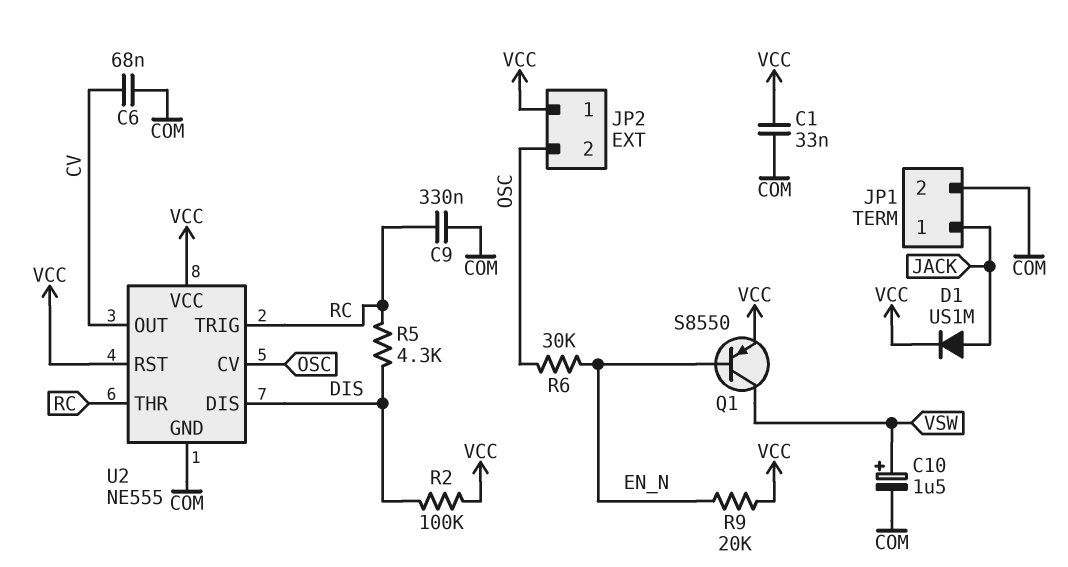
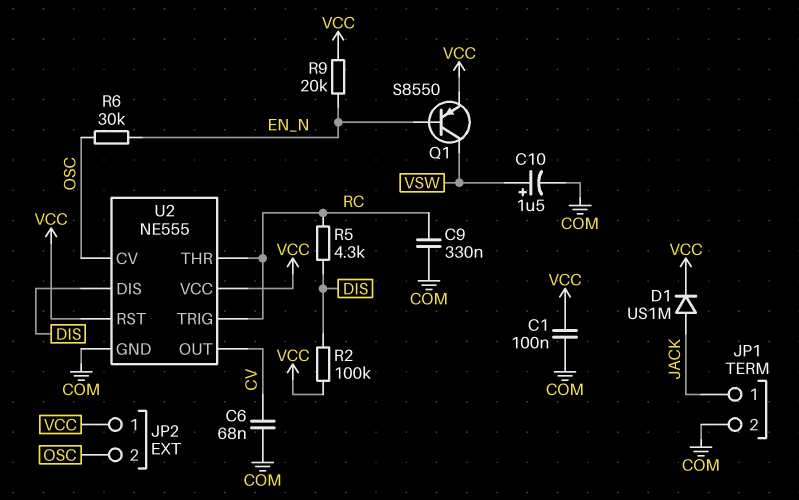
C1: 33nF (COM, VCC) -> 100nF (COM, VCC)

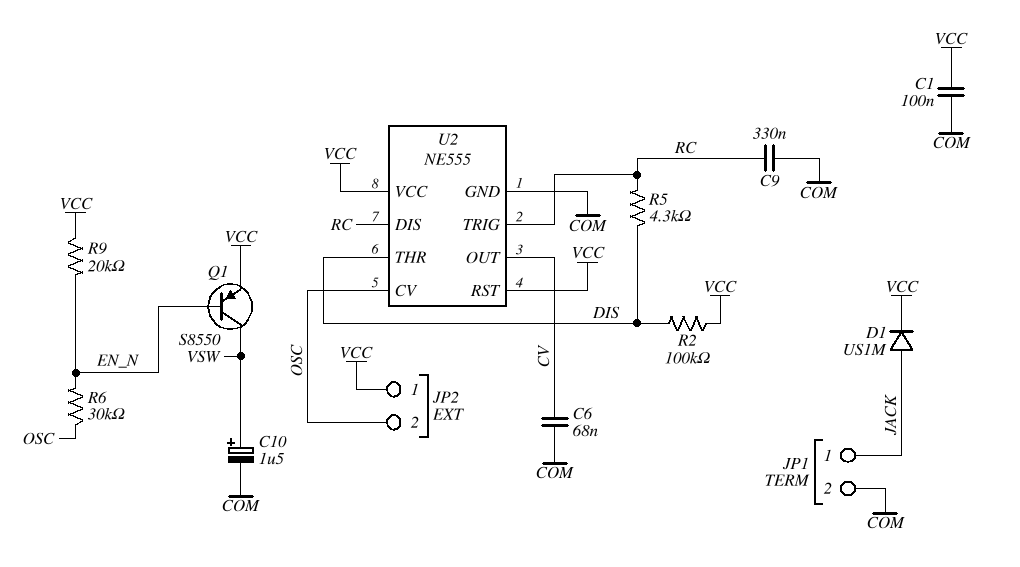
U2 pin DIS: DIS -> RC
U2 pin THR: RC -> DIS

